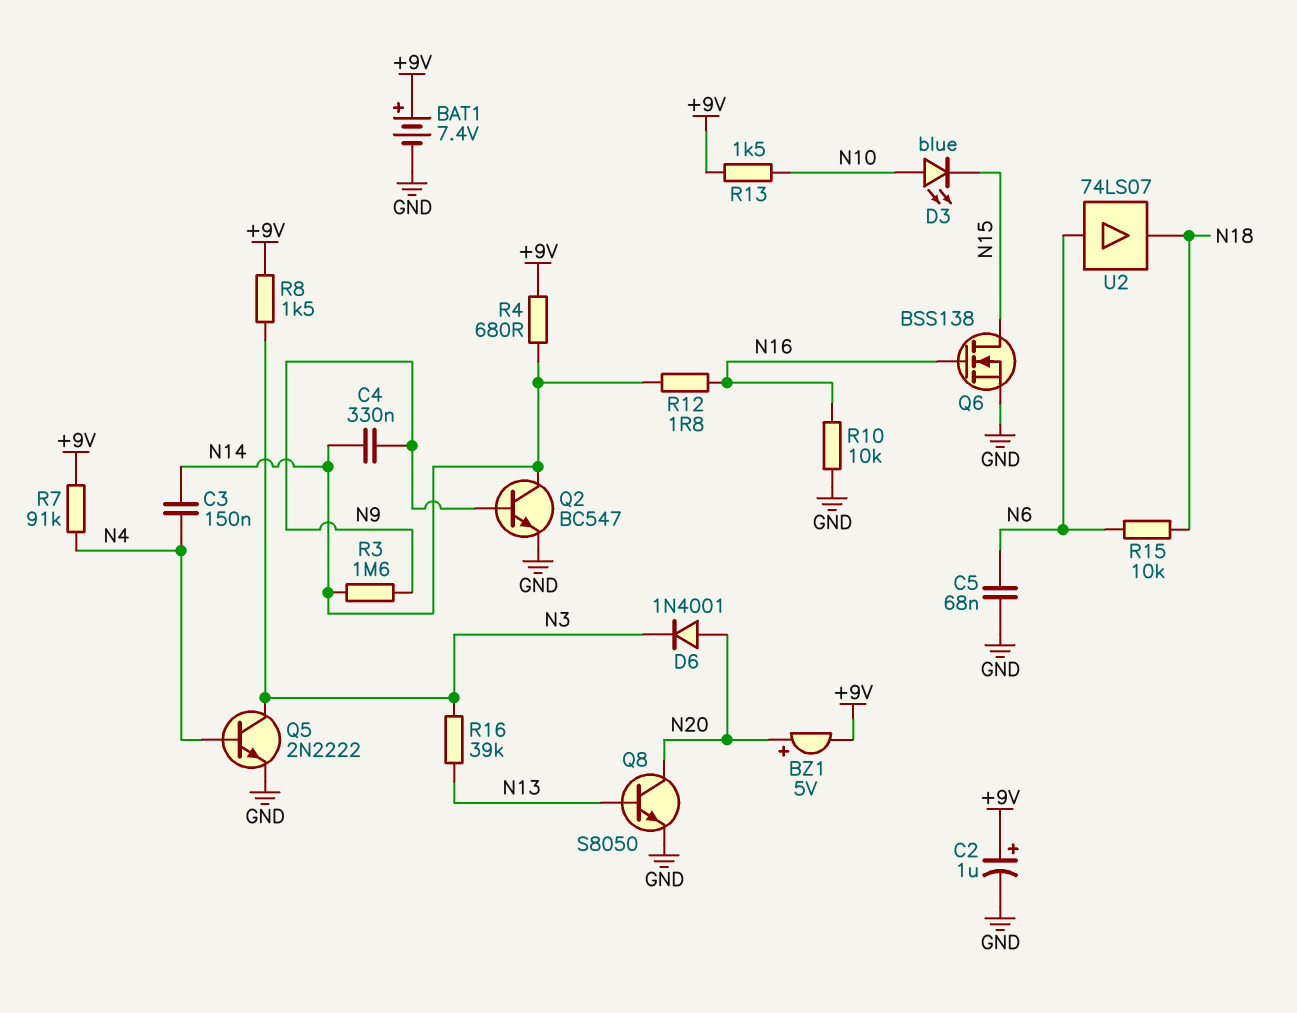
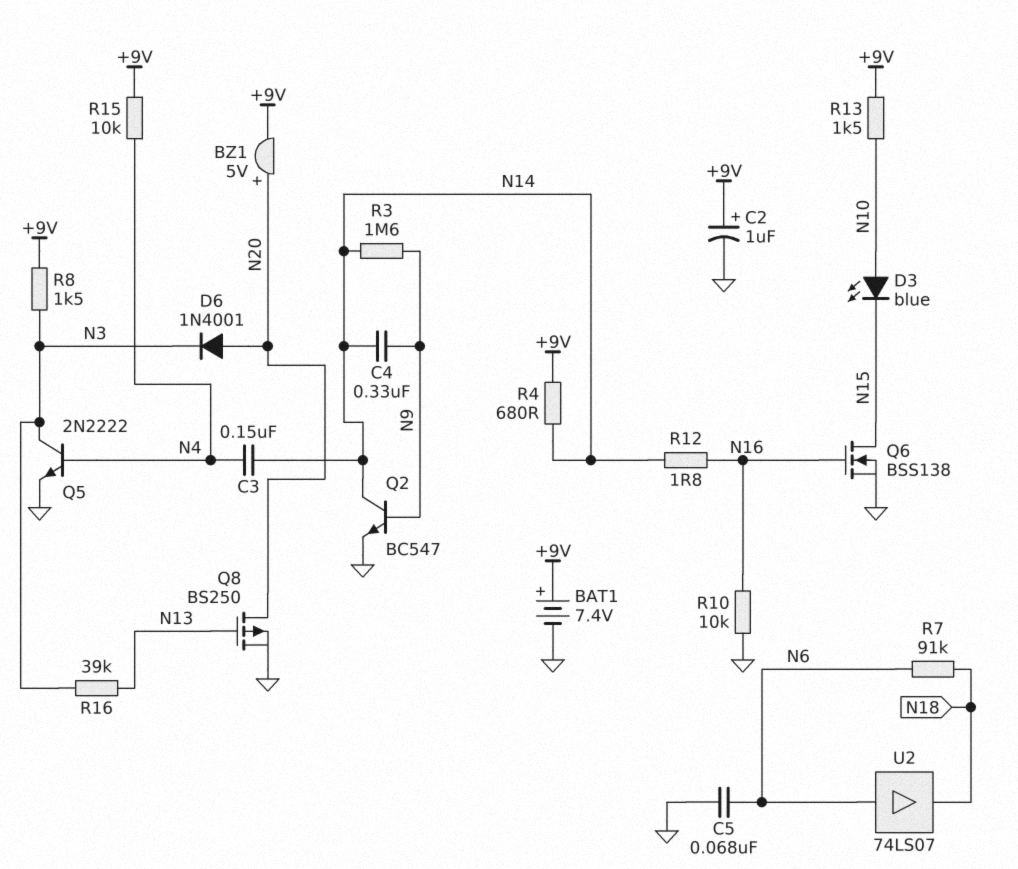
Q8: NPN S8050 (B N13, C N20, E GND) -> PMOS BS250 (G N13, D N20, S GND)
R7: 91k (+9V, N4) -> 91k (N6, N18)
R15: 10k (N6, N18) -> 10k (+9V, N4)

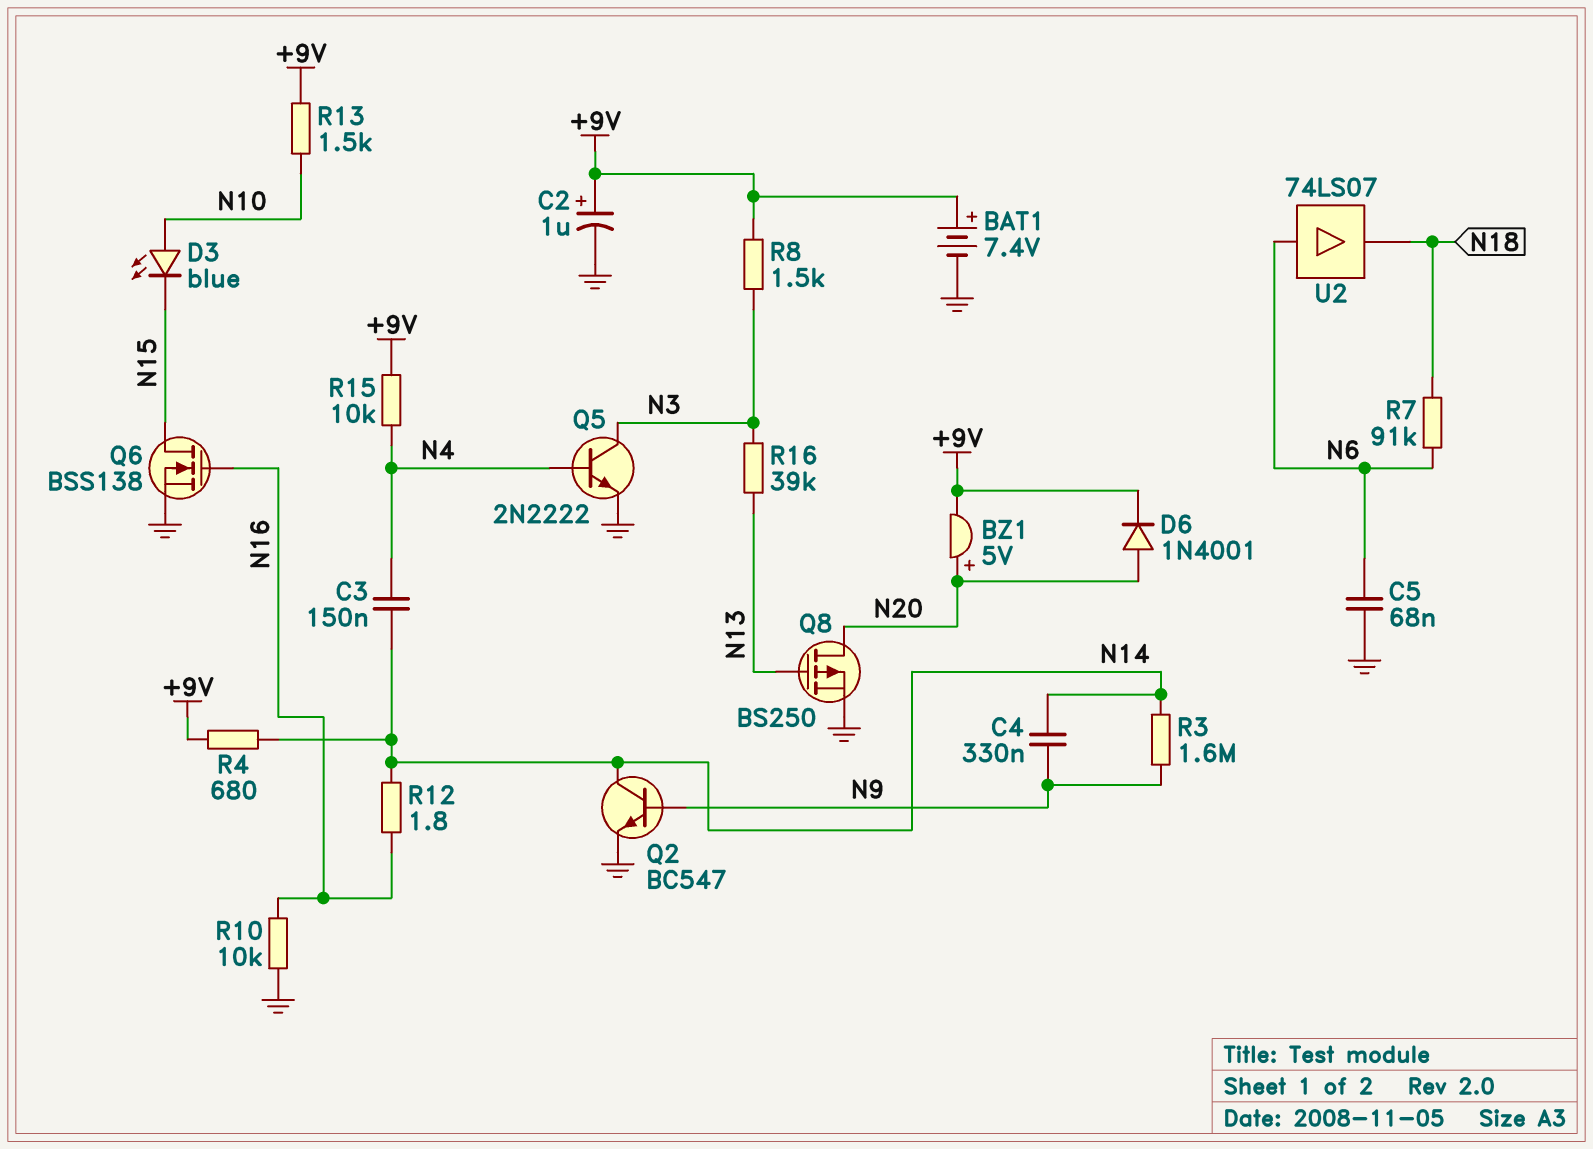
D6: diode 1N4001 (A N20, K N3) -> diode 1N4001 (A N20, K +9V)

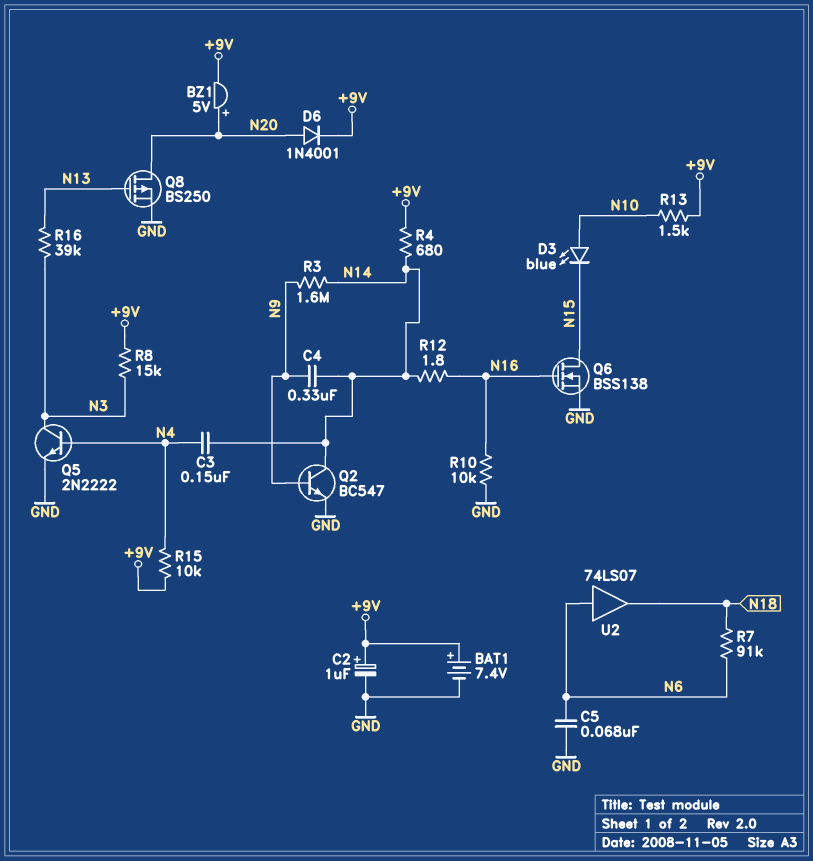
R8: 1.5k (+9V, N3) -> 15k (+9V, N3)

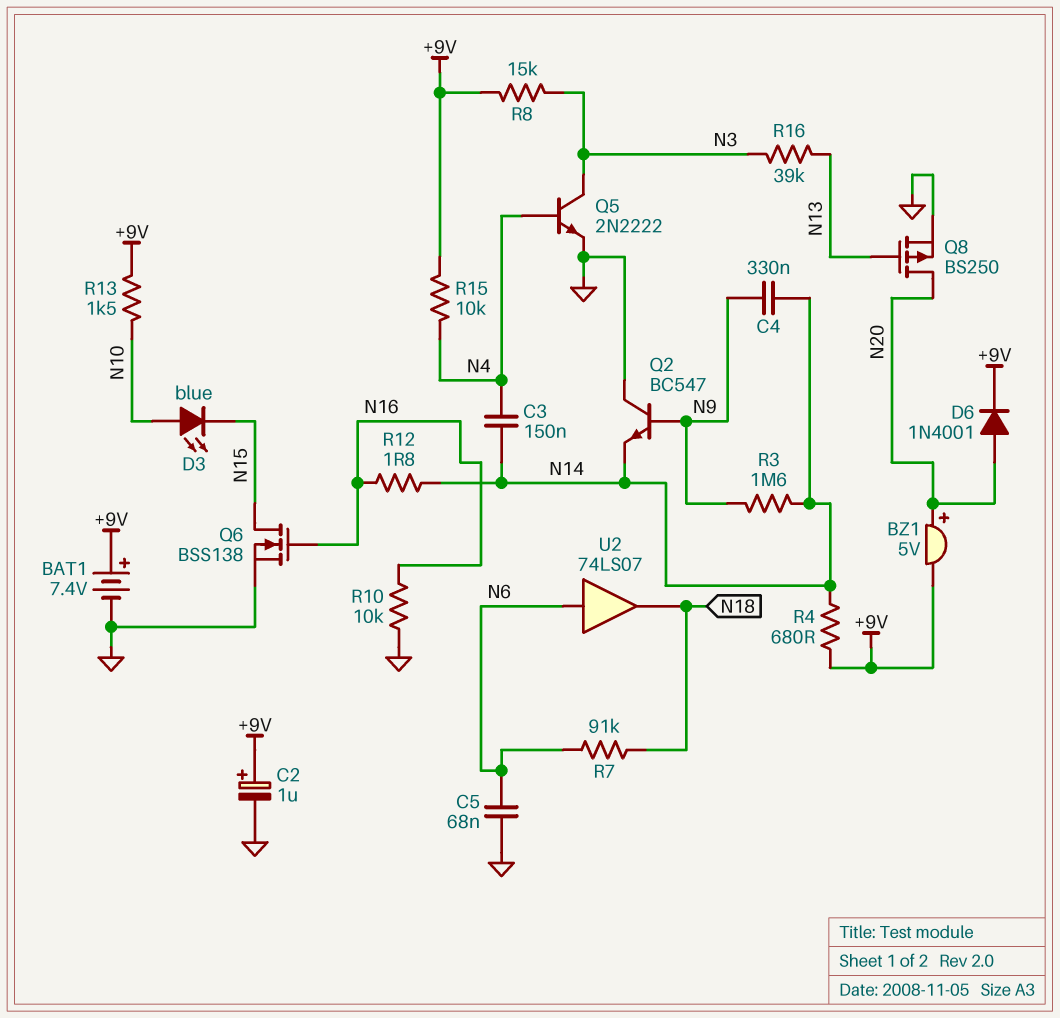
Q2: NPN BC547 (B N9, C N14, E GND) -> NPN BC547 (B N9, C GND, E N14)

